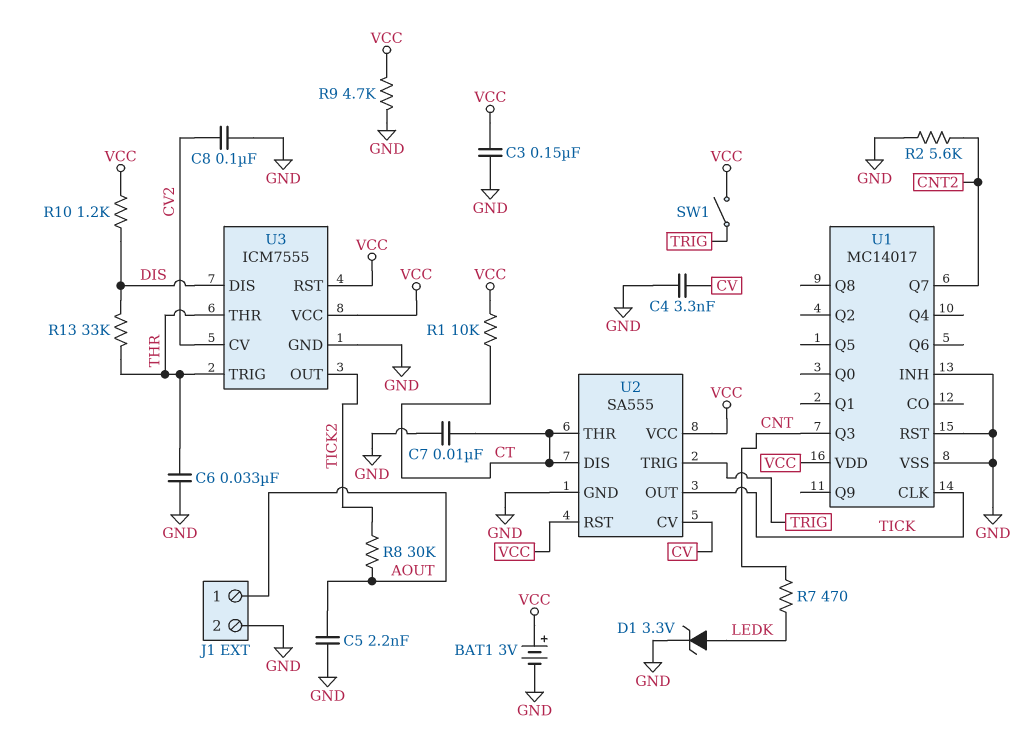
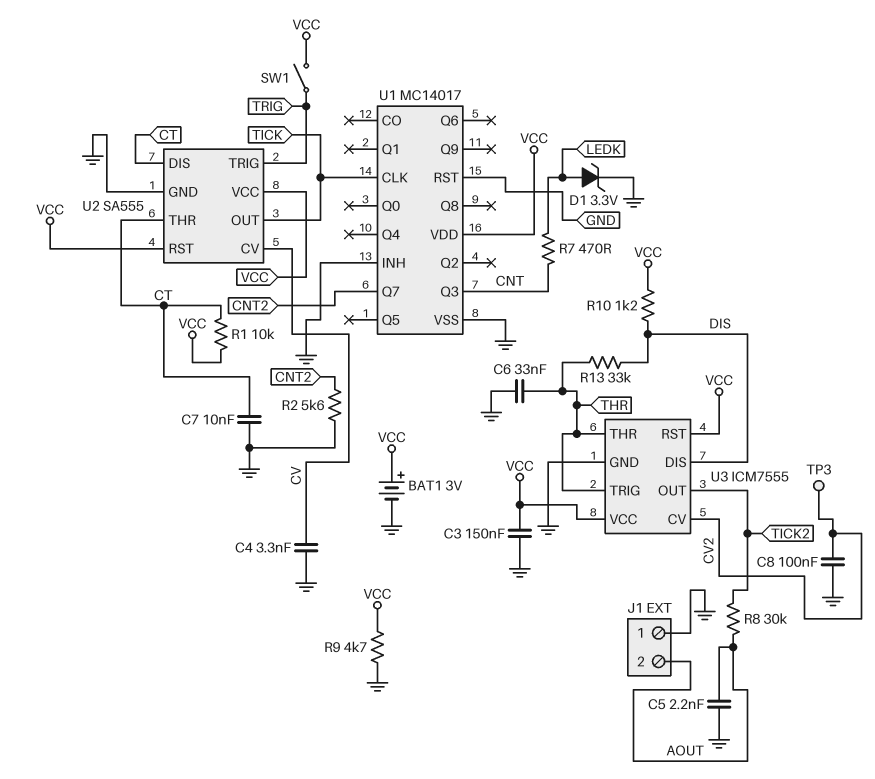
J1 pin 1: AOUT -> GND
J1 pin 2: GND -> AOUT
TP3: none -> test point (CV2)

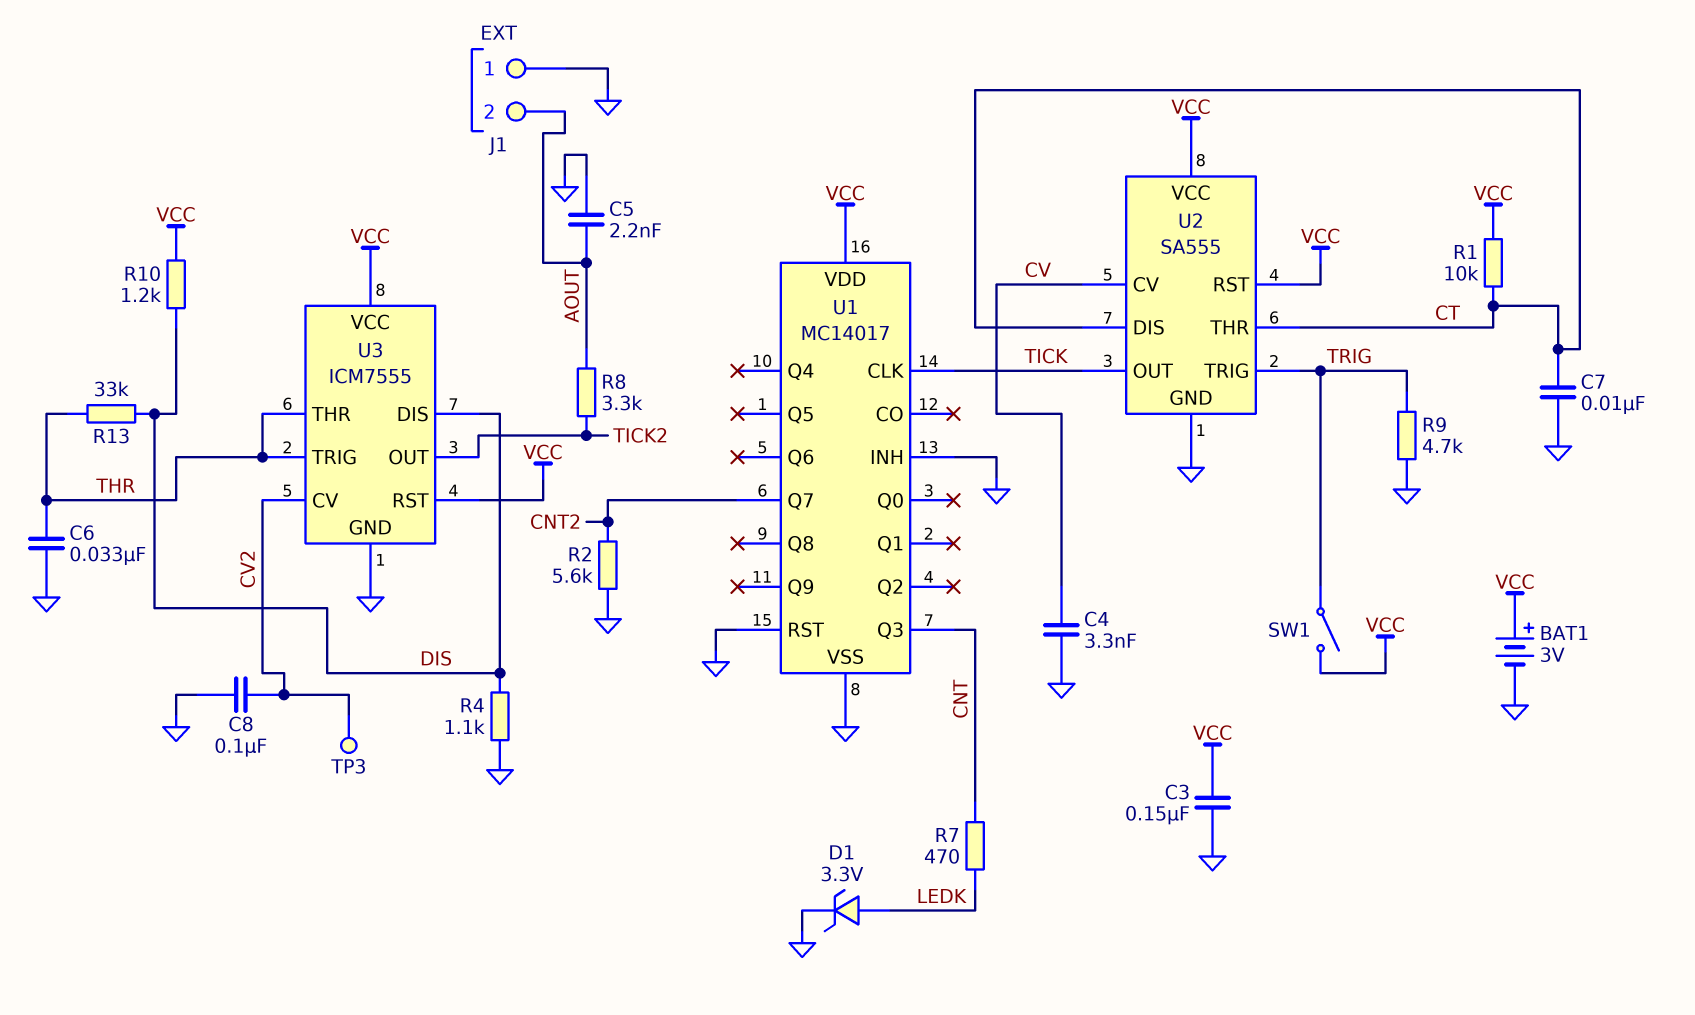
R4: none -> 1.1k (DIS, GND)
R8: 30k (AOUT, TICK2) -> 3.3k (AOUT, TICK2)
R9: 4.7k (GND, VCC) -> 4.7k (GND, TRIG)

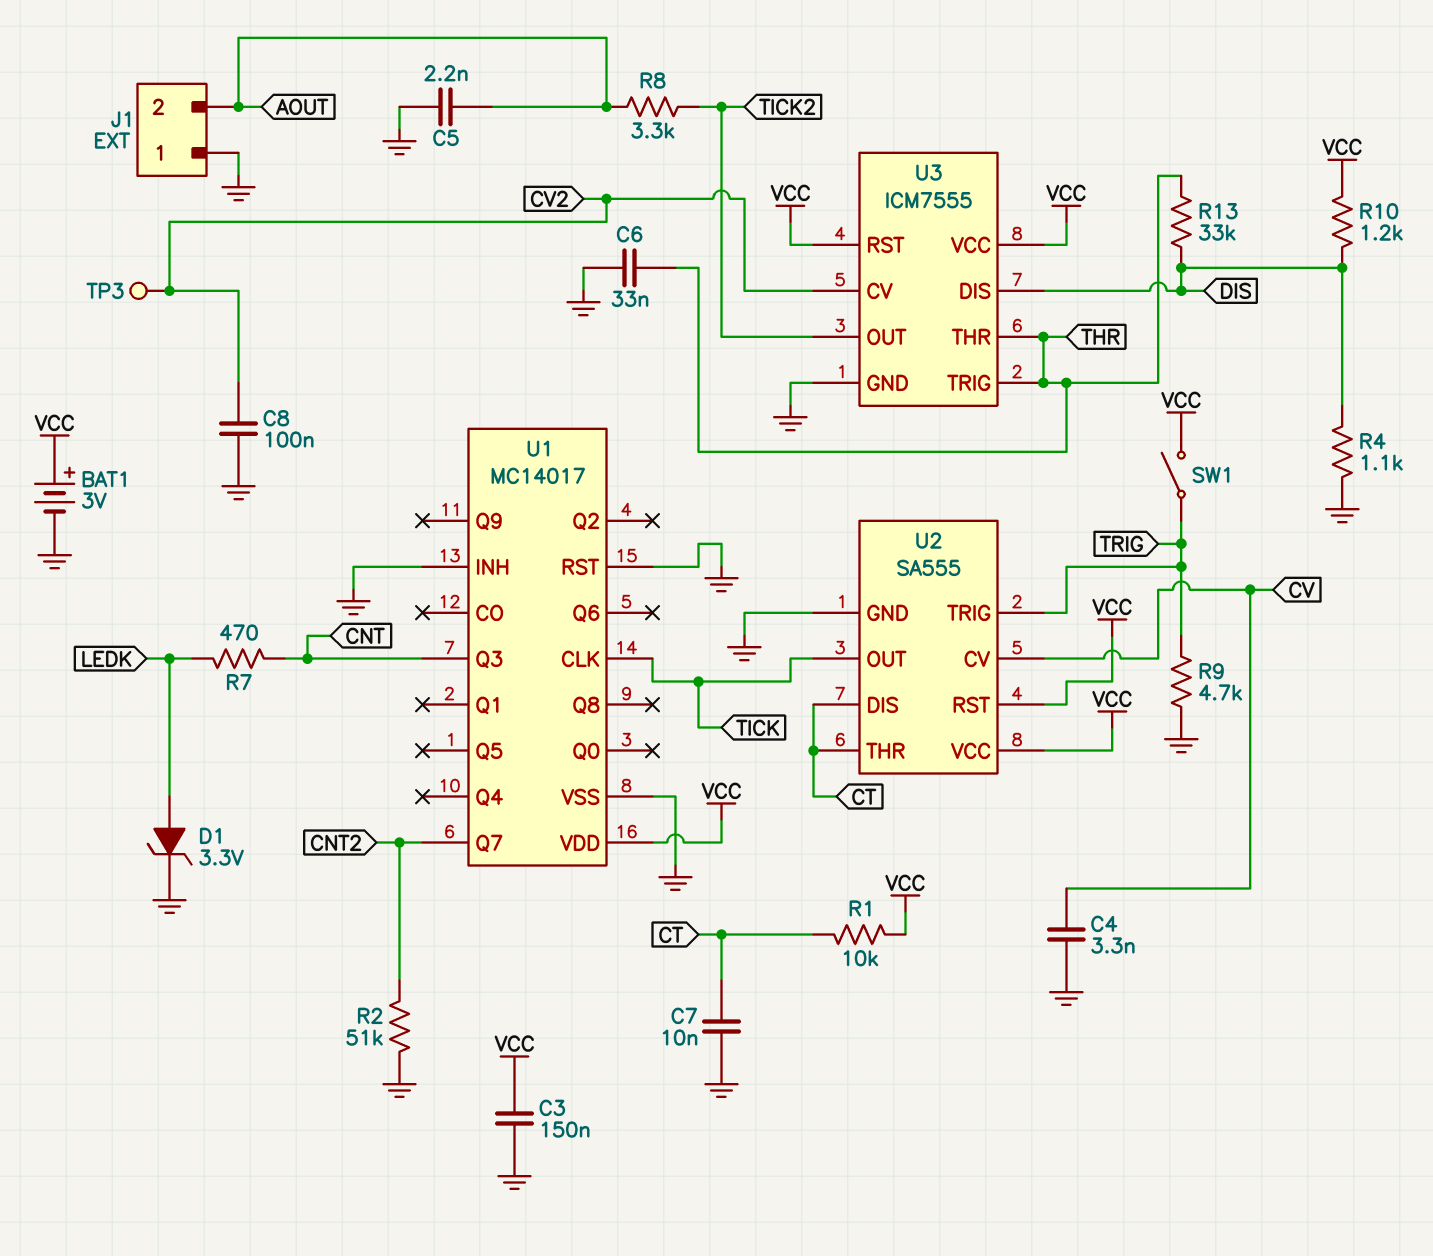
R2: 5.6k (CNT2, GND) -> 51k (CNT2, GND)

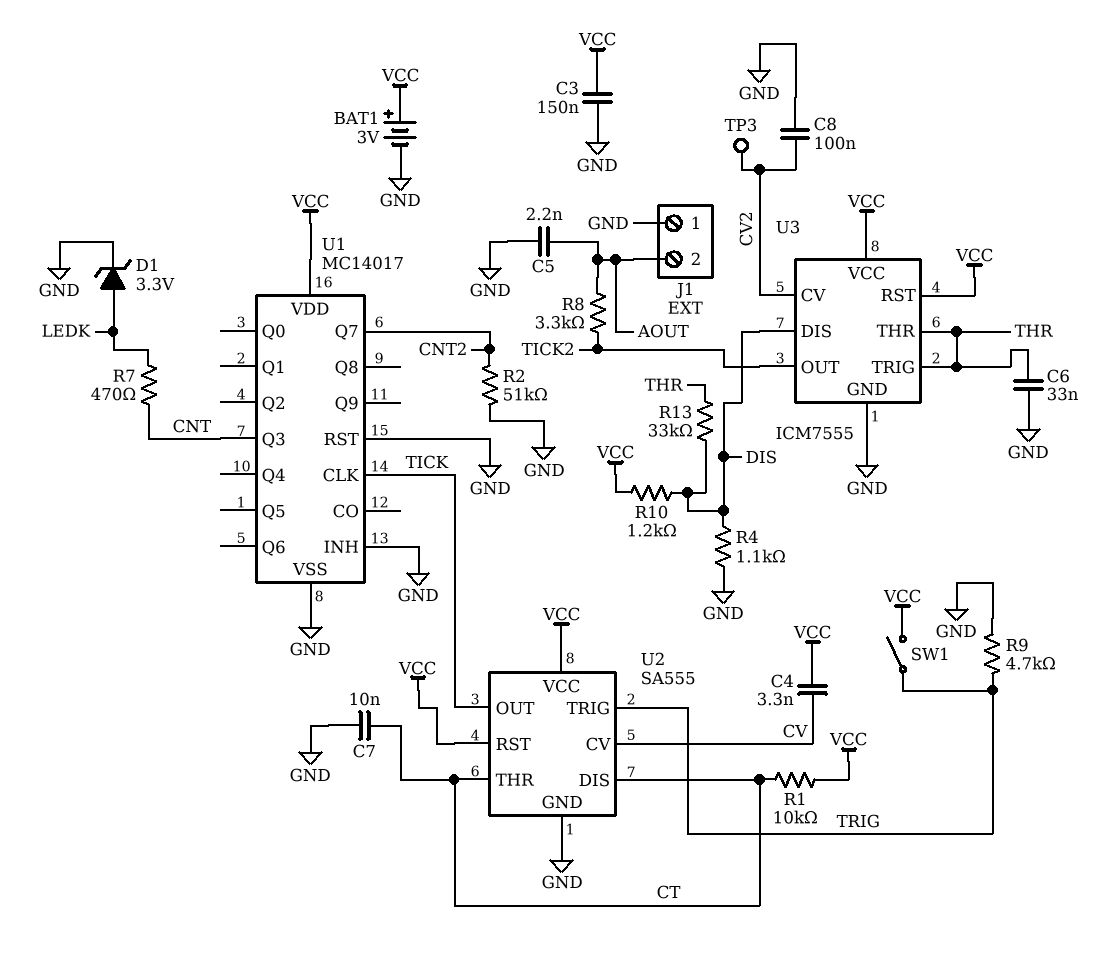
C4: 3.3nF (CV, GND) -> 3.3nF (CV, VCC)

